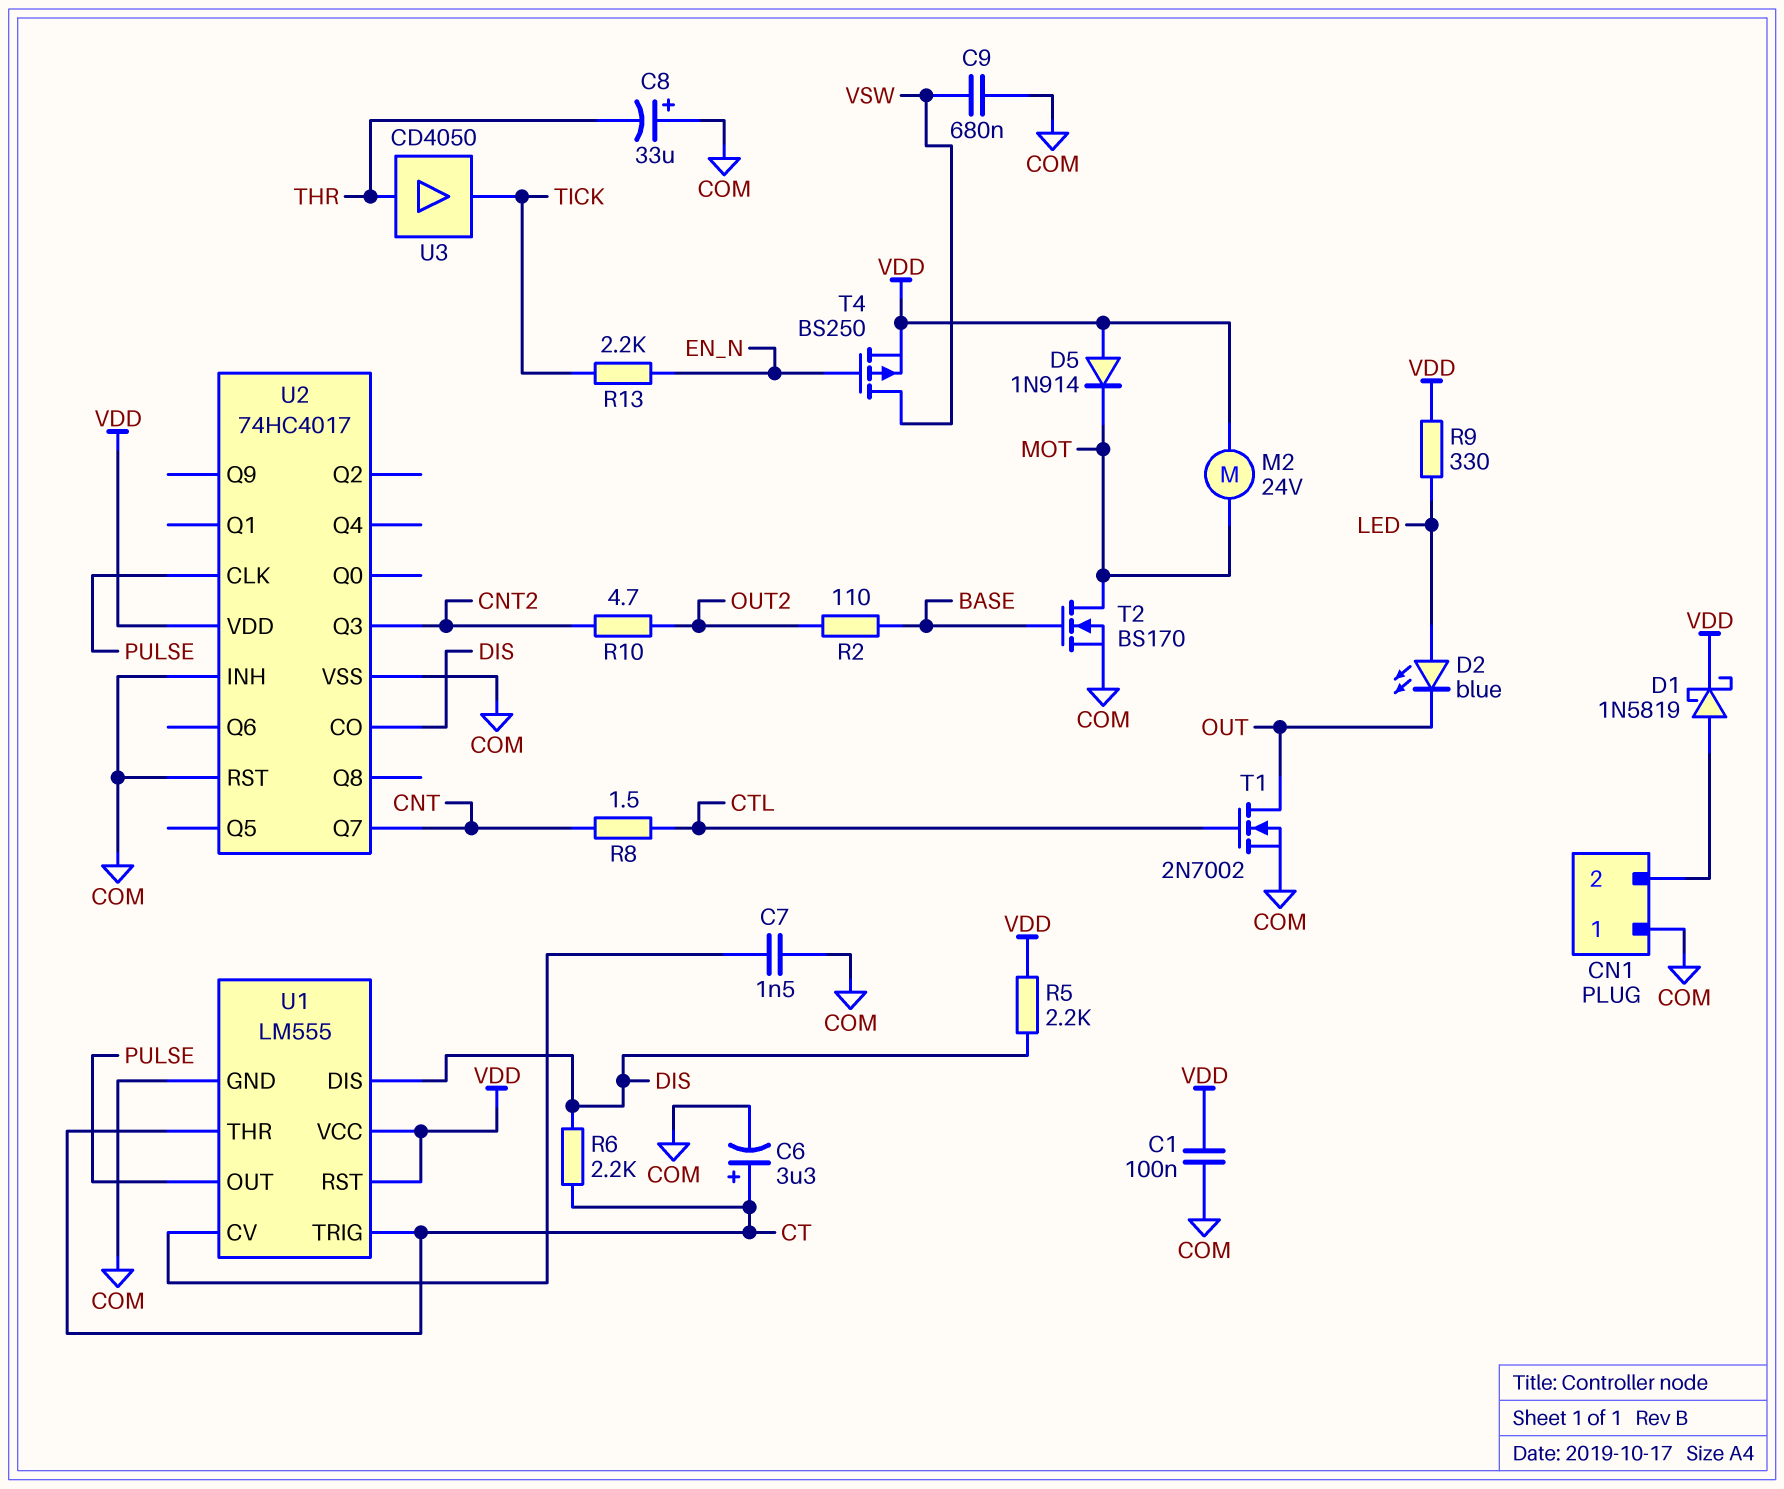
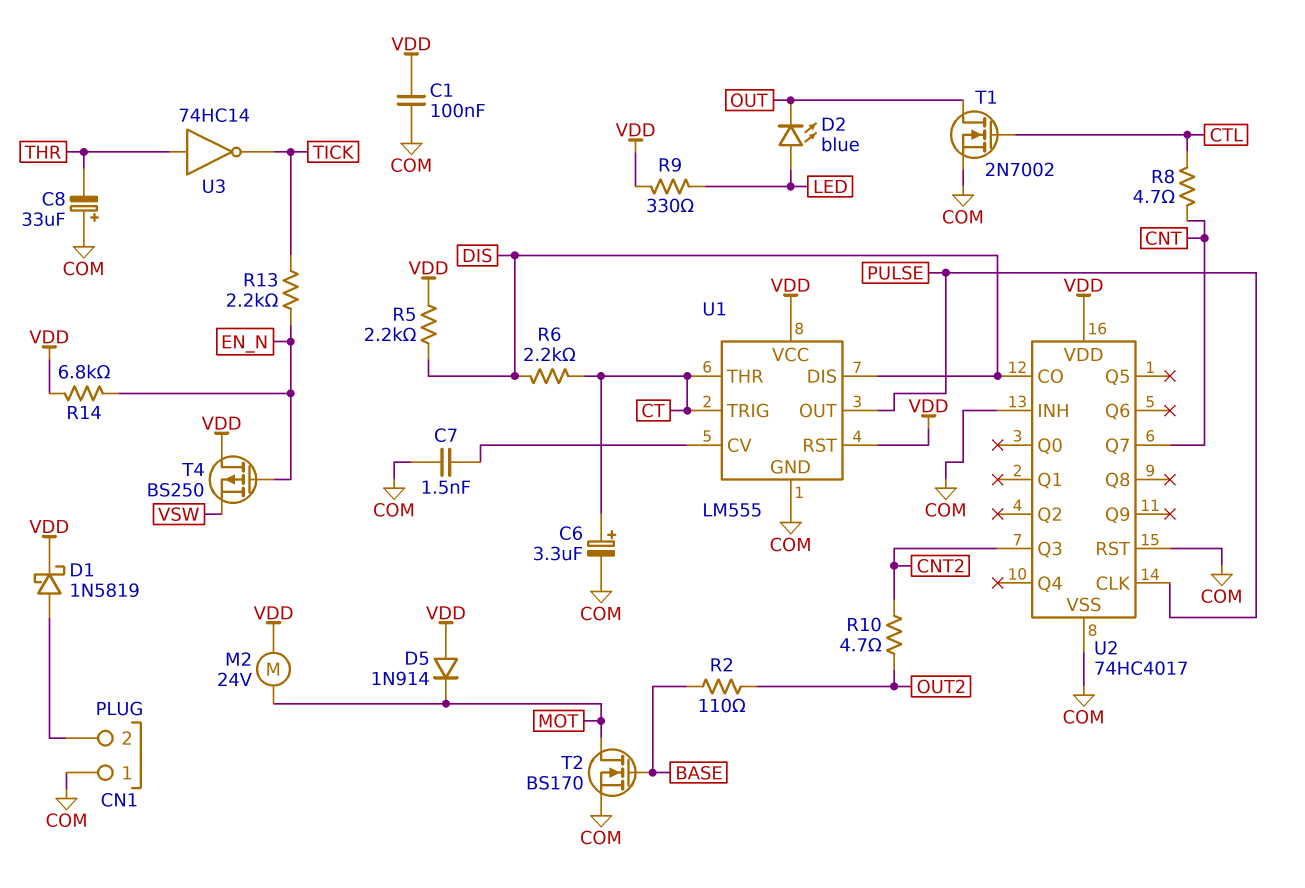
C9: 680nF (COM, VSW) -> none
R8: 1.5 (CNT, CTL) -> 4.7 (CNT, CTL)
R14: none -> 6.8k (EN_N, VDD)
T4: PMOS BS250 (G EN_N, D VSW, S VDD) -> PMOS BS250 (G EN_N, D VDD, S VSW)
U3: buffer CD4050 (in THR, out TICK) -> NOT 74HC14 (in THR, out TICK)

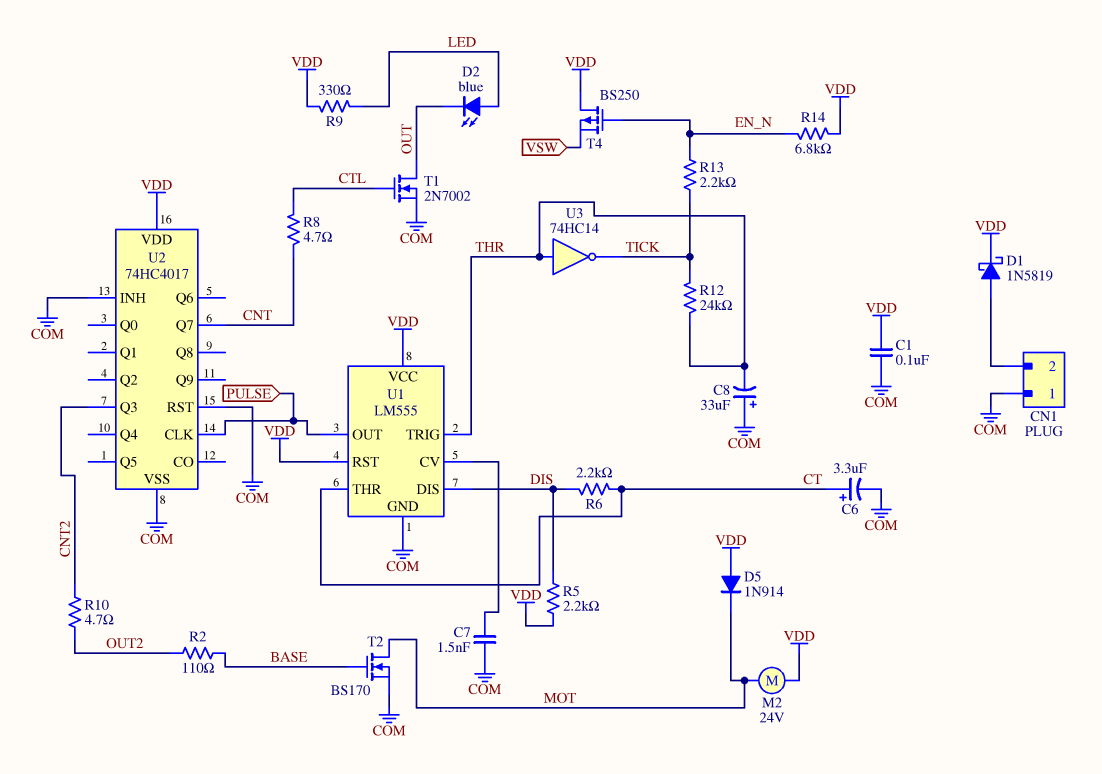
R12: none -> 24k (THR, TICK)
U1 pin TRIG: CT -> THR
U2 pin CO: DIS -> none

